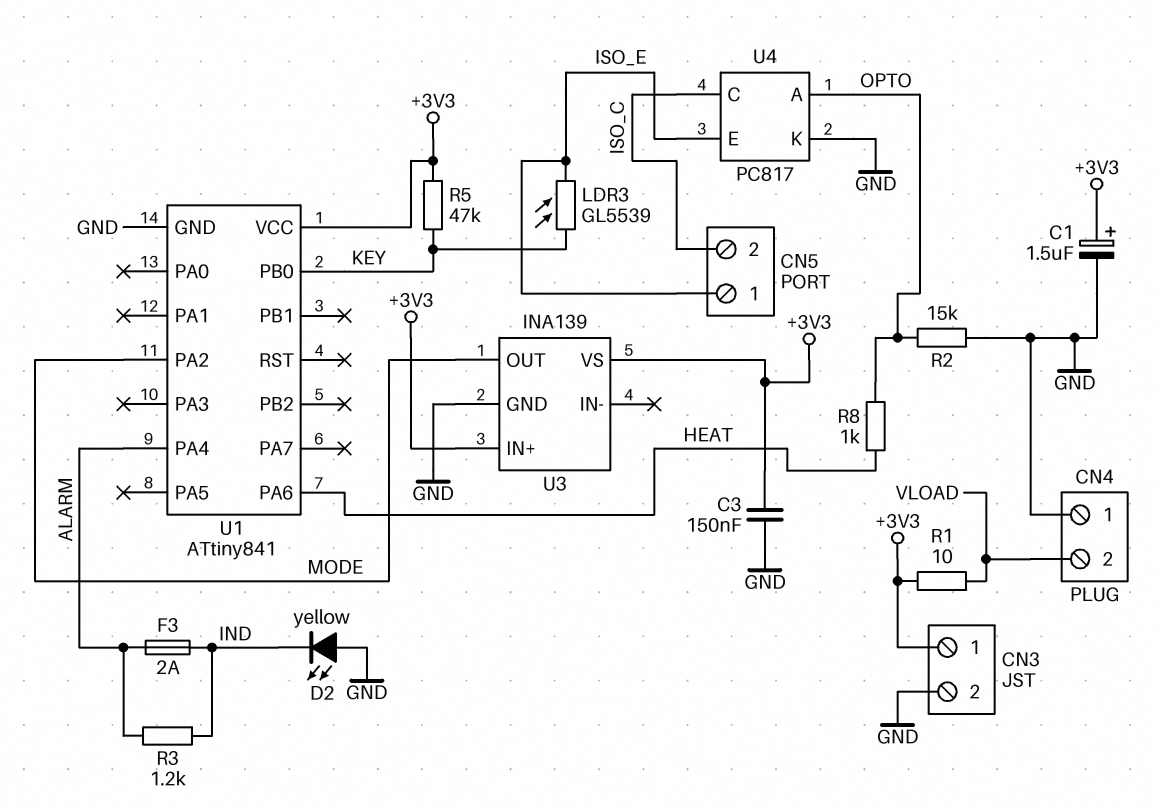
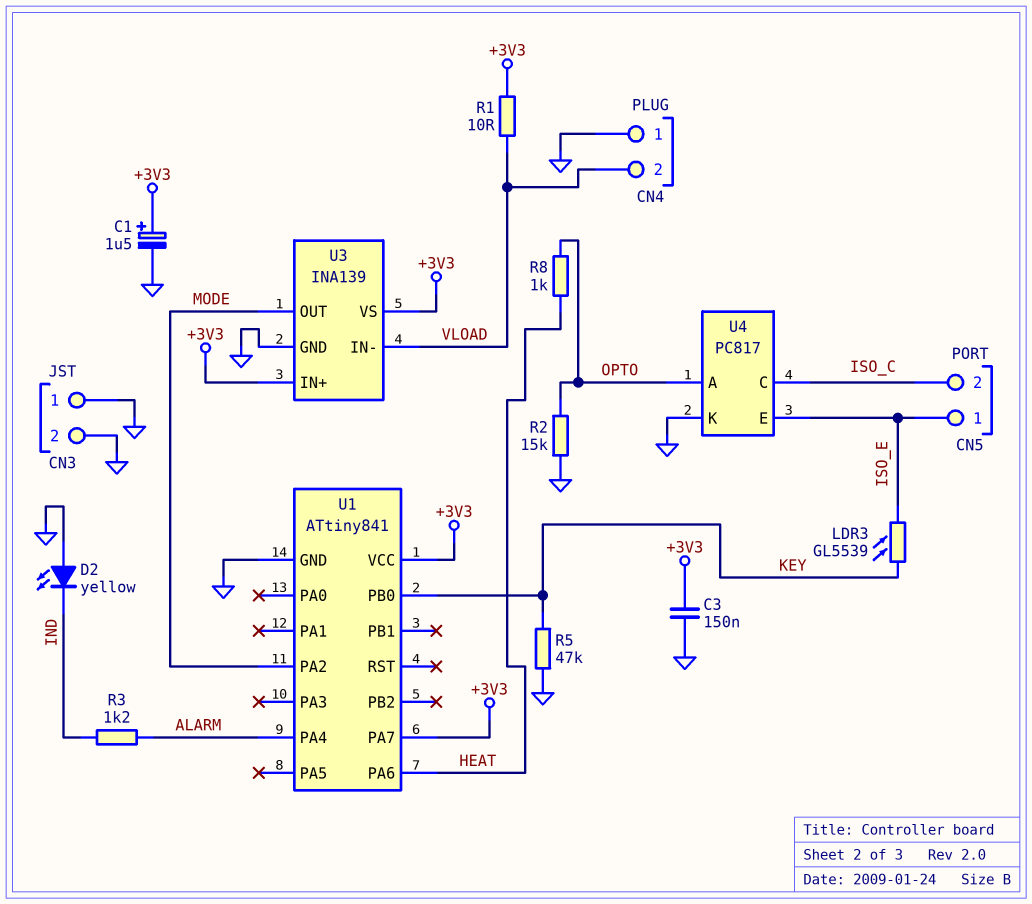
CN3 pin 1: +3V3 -> GND
F3: 2A (ALARM, IND) -> none
R5: 47k (+3V3, KEY) -> 47k (GND, KEY)
U1 pin PA7: none -> +3V3
U3 pin IN-: none -> VLOAD

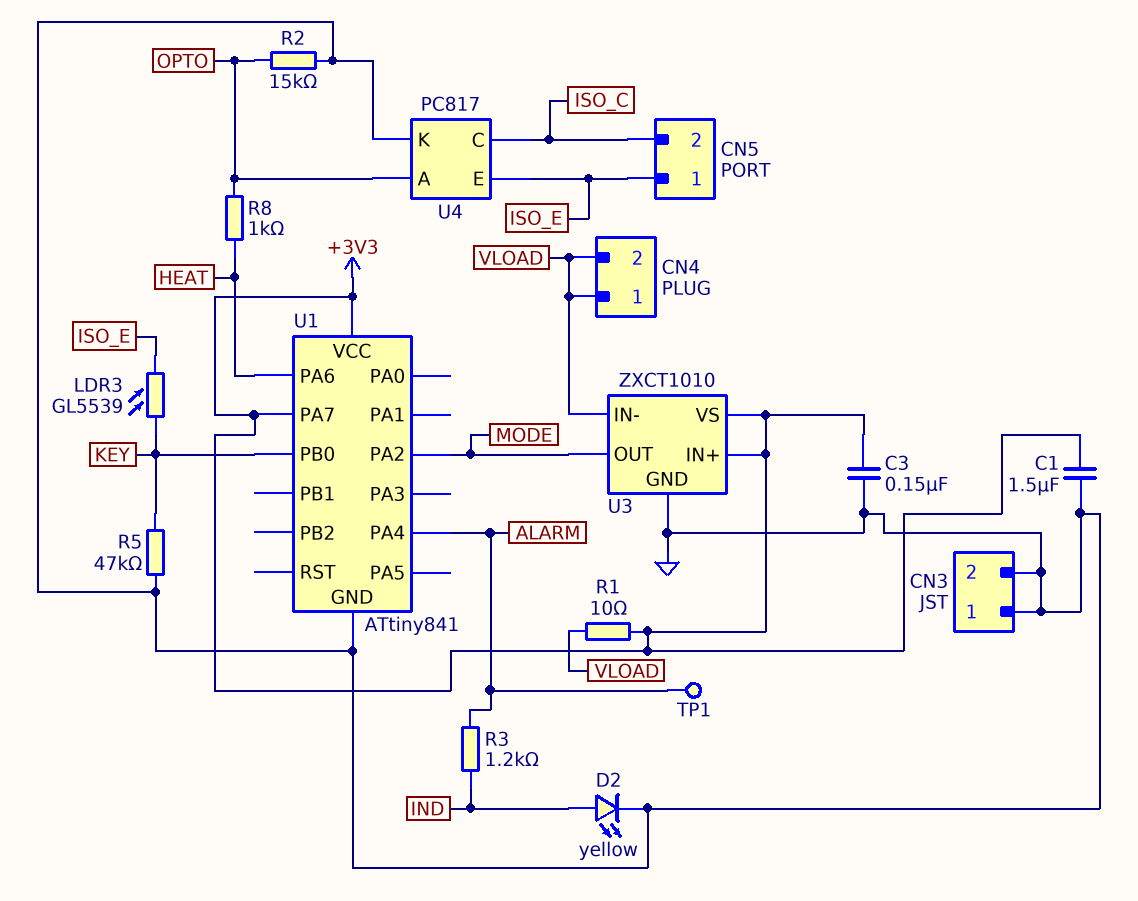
C1: 1.5uF (plus +3V3, minus GND) -> 1.5uF (+3V3, GND)
CN4 pin 1: GND -> VLOAD
D2: LED yellow (A GND, K IND) -> LED yellow (A IND, K GND)
TP1: none -> test point (ALARM)
U3: INA139 -> ZXCT1010

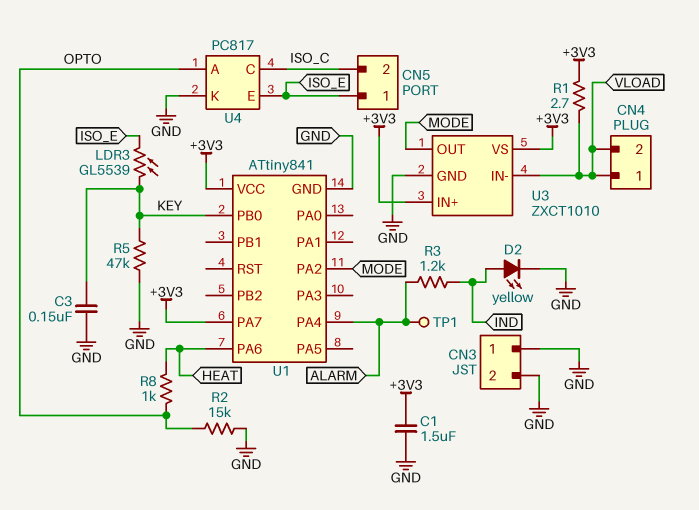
C3: 150nF (+3V3, GND) -> 150nF (GND, KEY)
R1: 10 (+3V3, VLOAD) -> 2.7 (+3V3, VLOAD)

